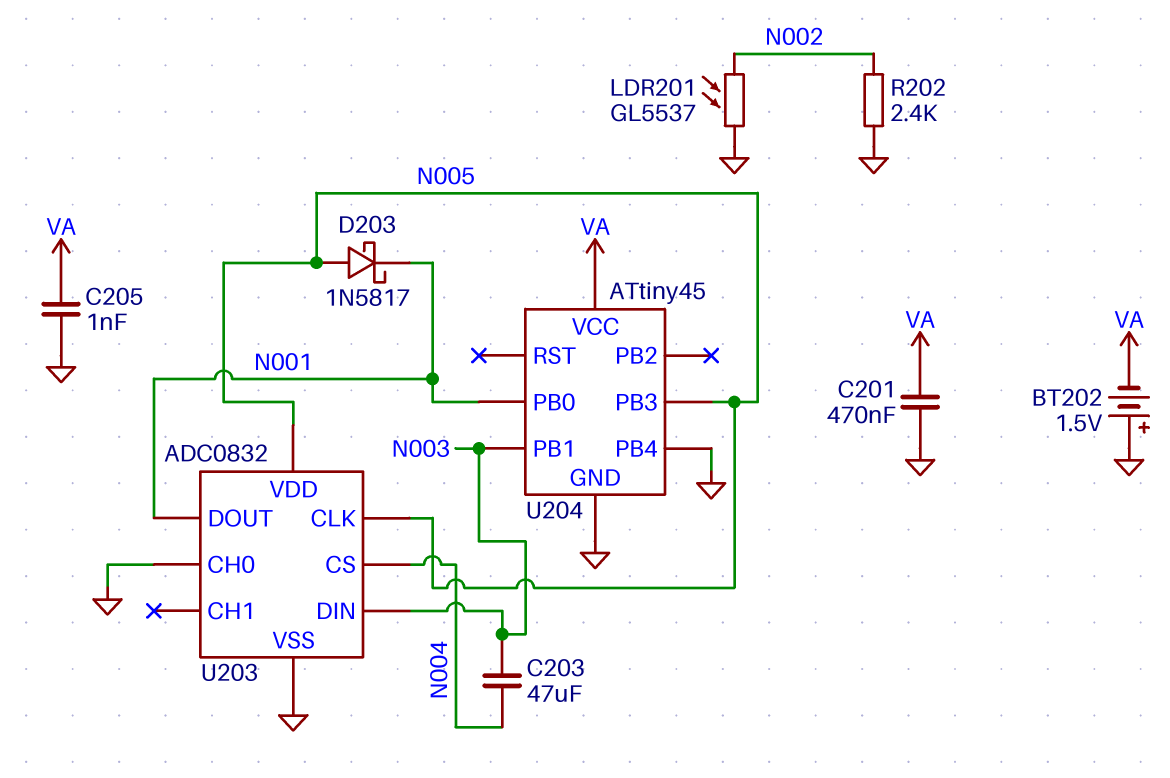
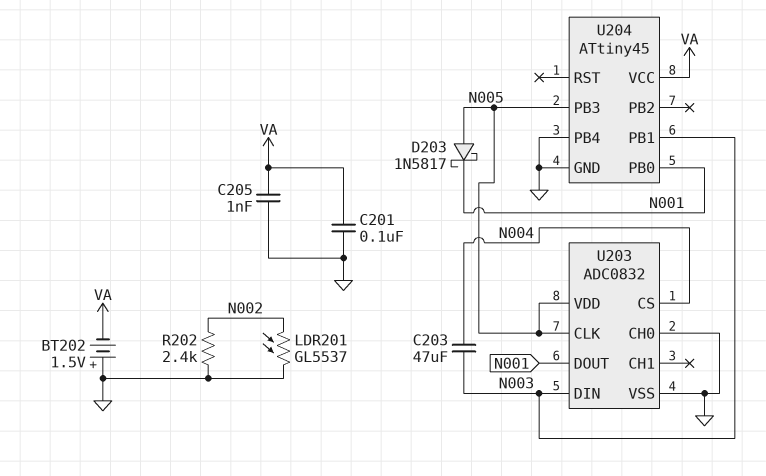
C201: 470nF (GND, VA) -> 100nF (GND, VA)

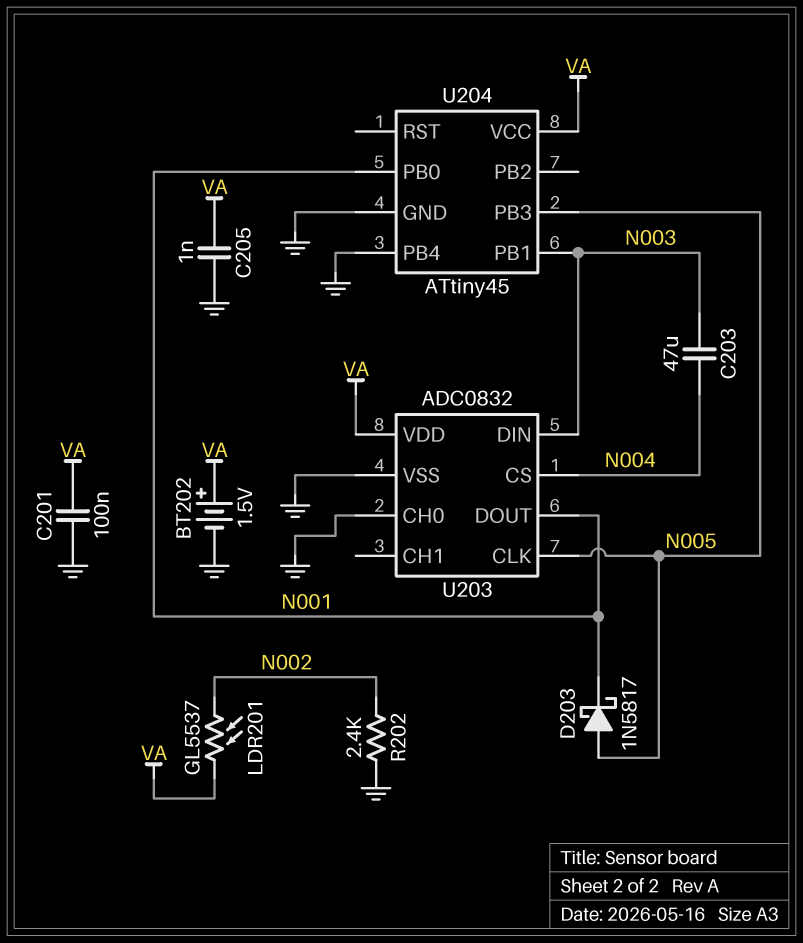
BT202: 1.5V (plus GND, minus VA) -> 1.5V (plus VA, minus GND)
LDR201: GL5537 (GND, N002) -> GL5537 (N002, VA)
U203 pin VDD: N005 -> VA

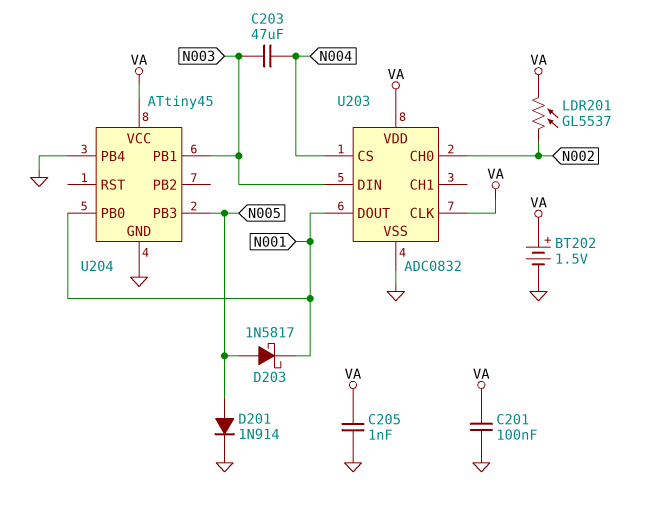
D201: none -> diode 1N914 (A N005, K GND)
R202: 2.4k (GND, N002) -> none
U203 pin CH0: GND -> N002
U203 pin CLK: N005 -> VA

